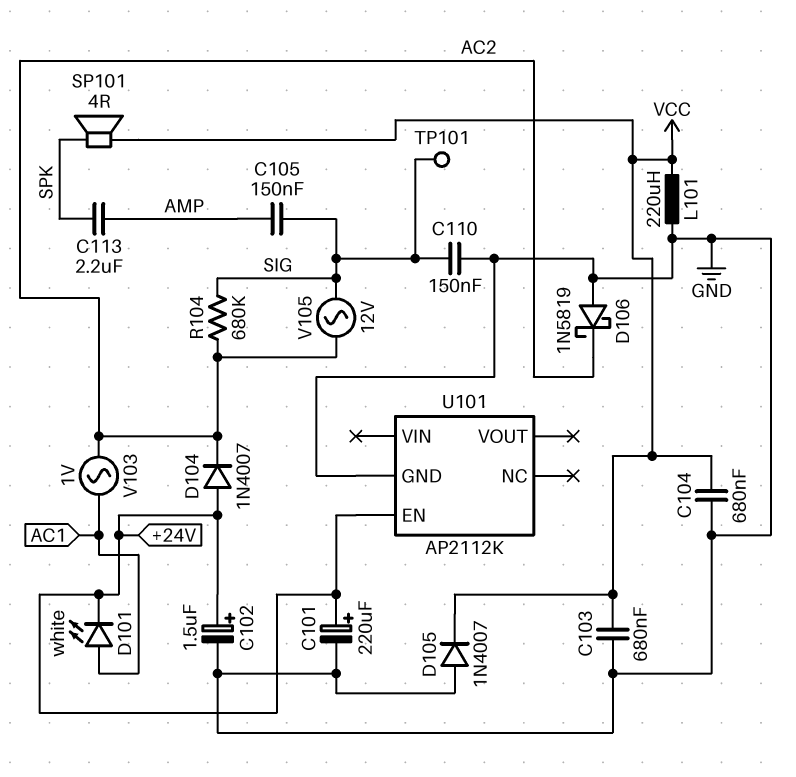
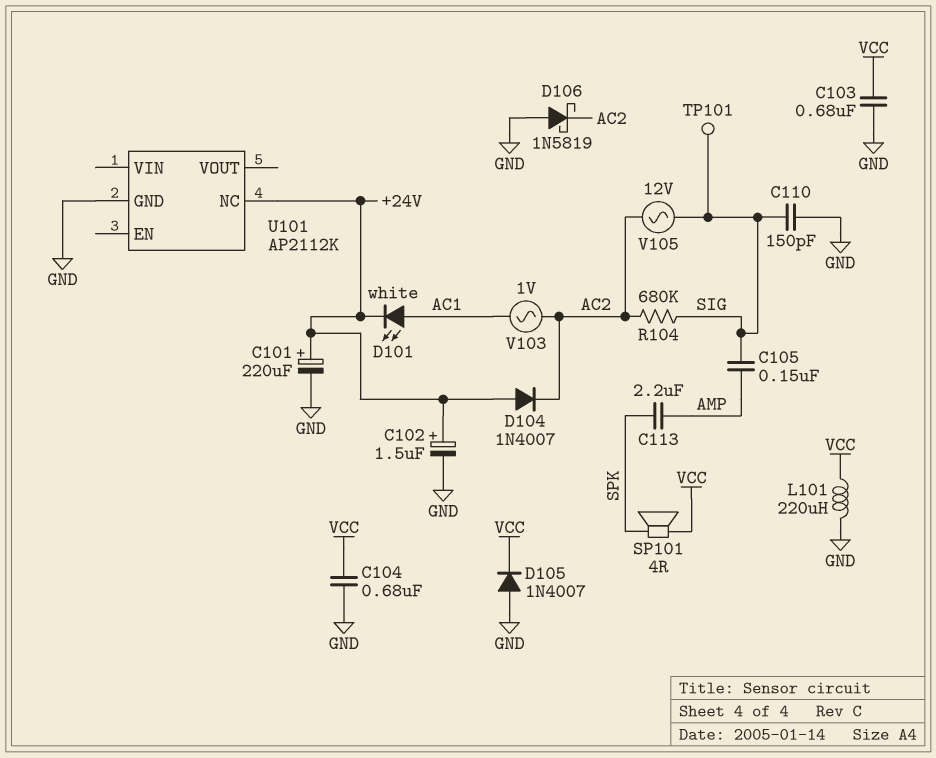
C110: 150nF (GND, SIG) -> 150pF (GND, SIG)
U101 pin EN: +24V -> none
U101 pin NC: none -> +24V

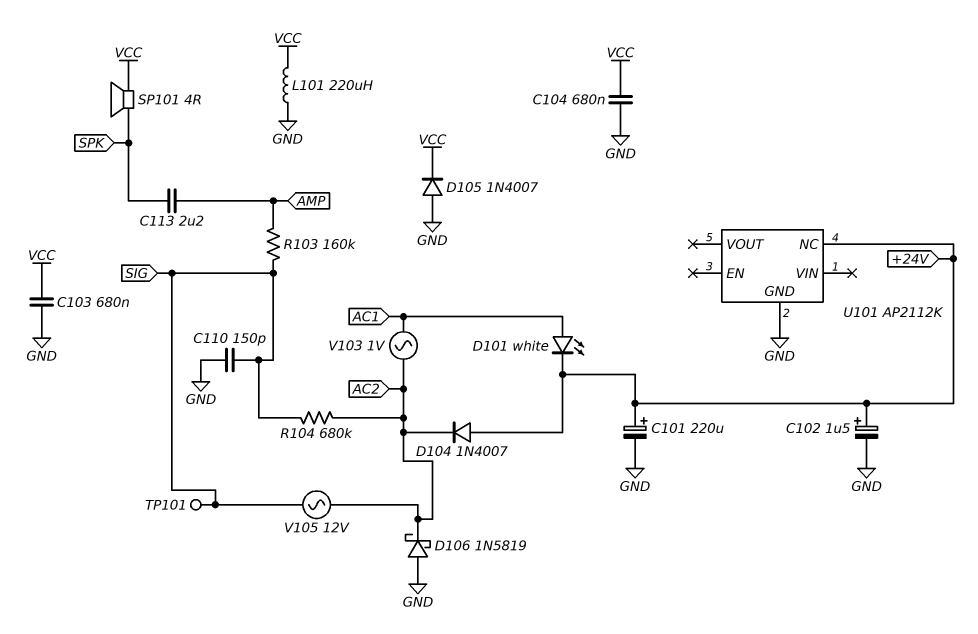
C105: 150nF (AMP, SIG) -> none
R103: none -> 160k (AMP, SIG)

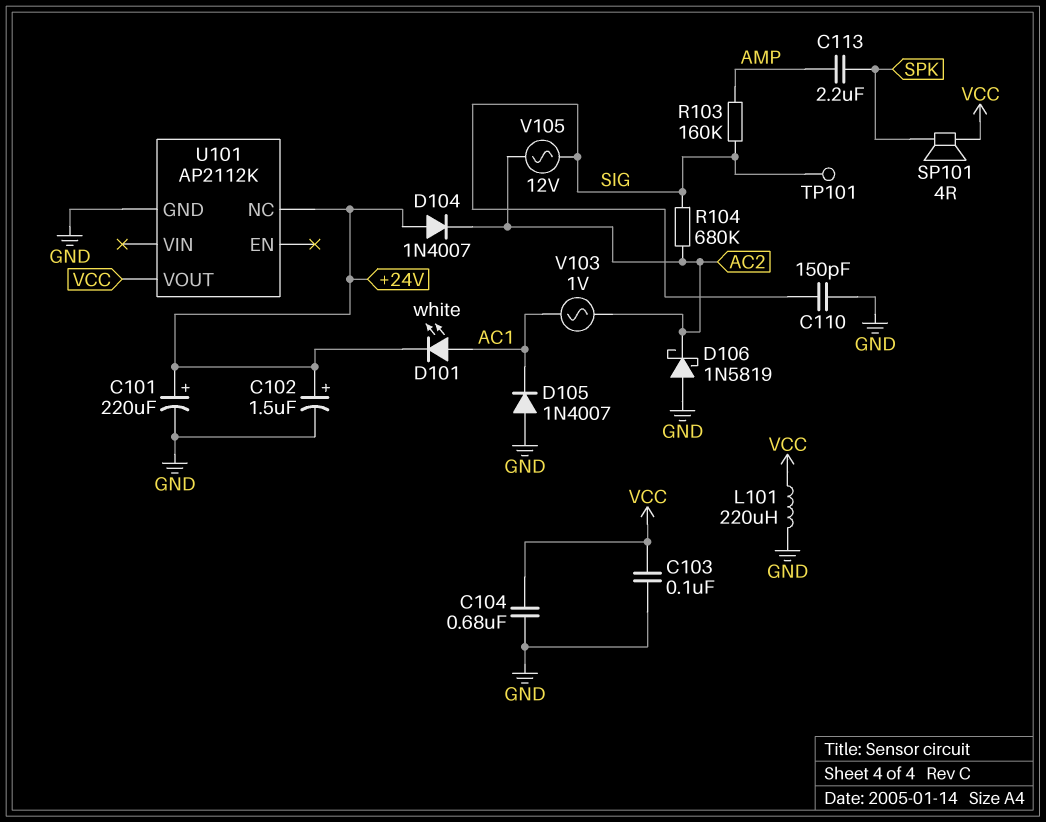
C103: 680nF (GND, VCC) -> 100nF (GND, VCC)
D105: diode 1N4007 (A GND, K VCC) -> diode 1N4007 (A GND, K AC1)
U101 pin VOUT: none -> VCC

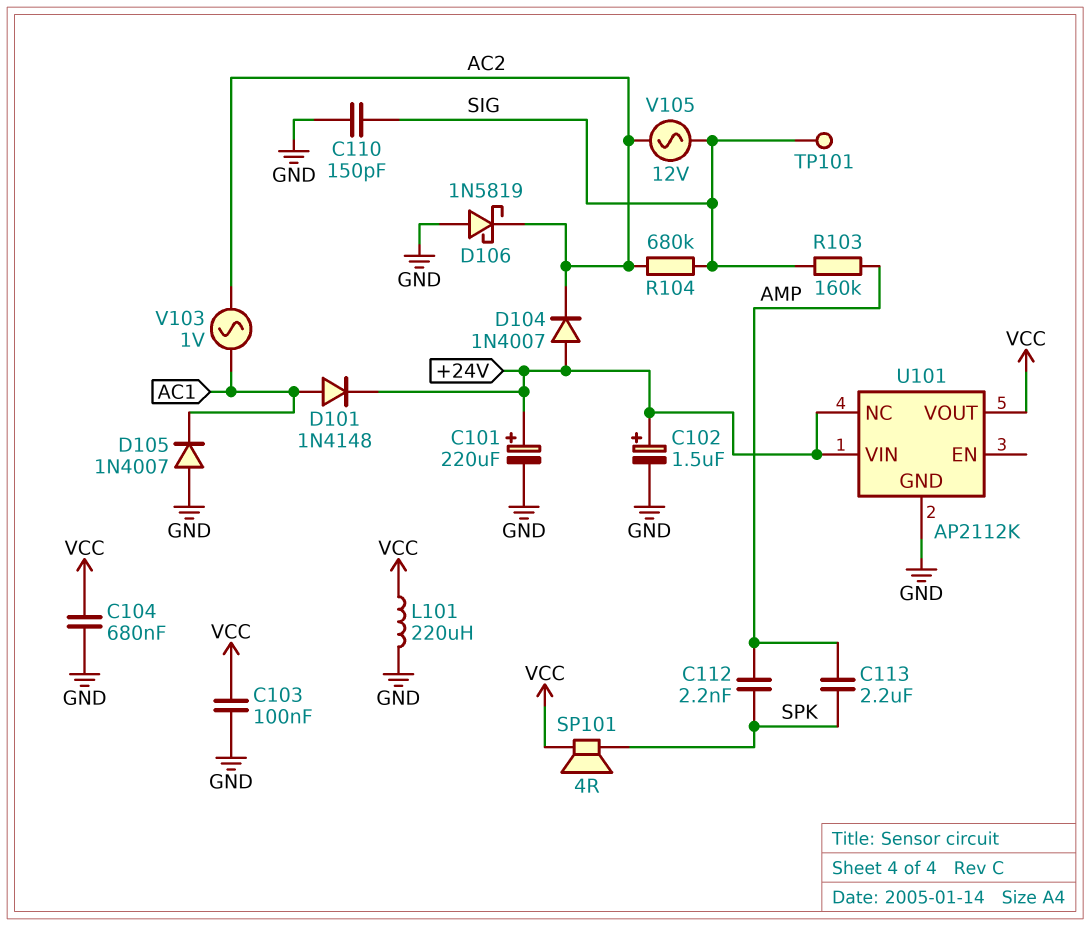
C112: none -> 2.2nF (AMP, SPK)
D101: LED white (A AC1, K +24V) -> diode 1N4148 (A AC1, K +24V)
U101 pin VIN: none -> +24V

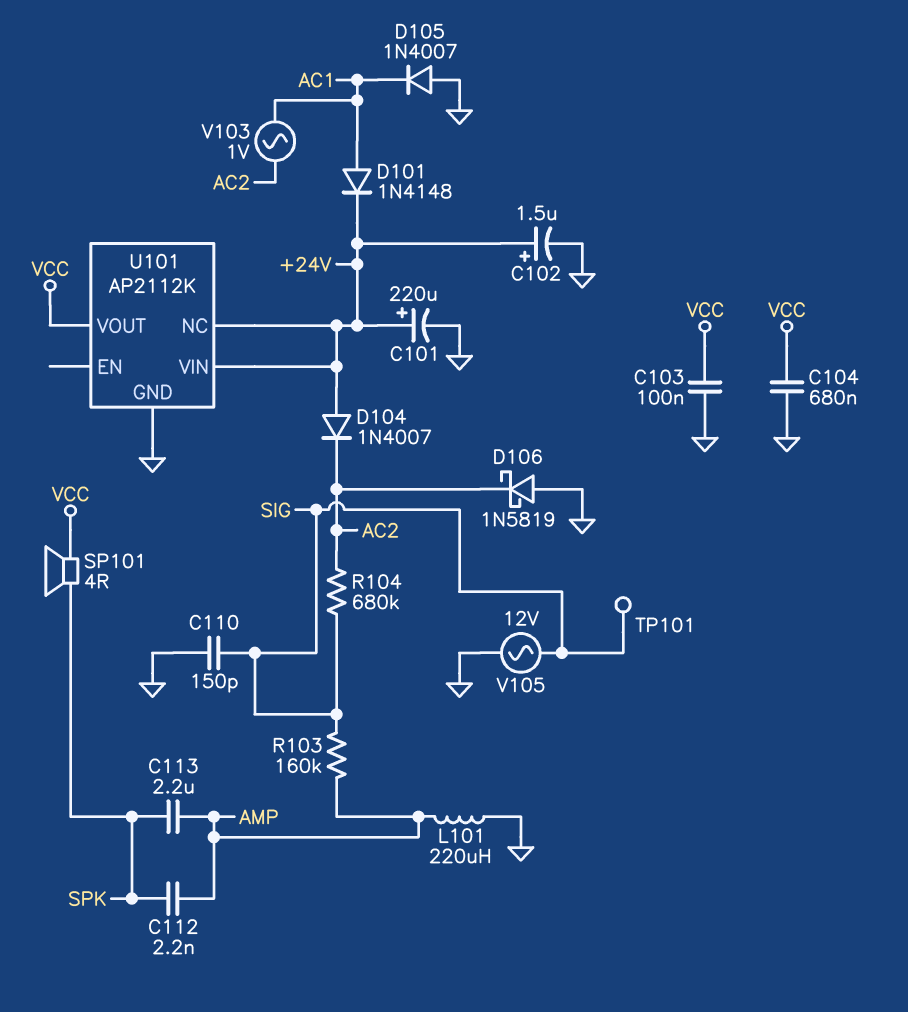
L101: 220uH (GND, VCC) -> 220uH (AMP, GND)
V105: AC 12V (AC2, SIG) -> AC 12V (GND, SIG)

